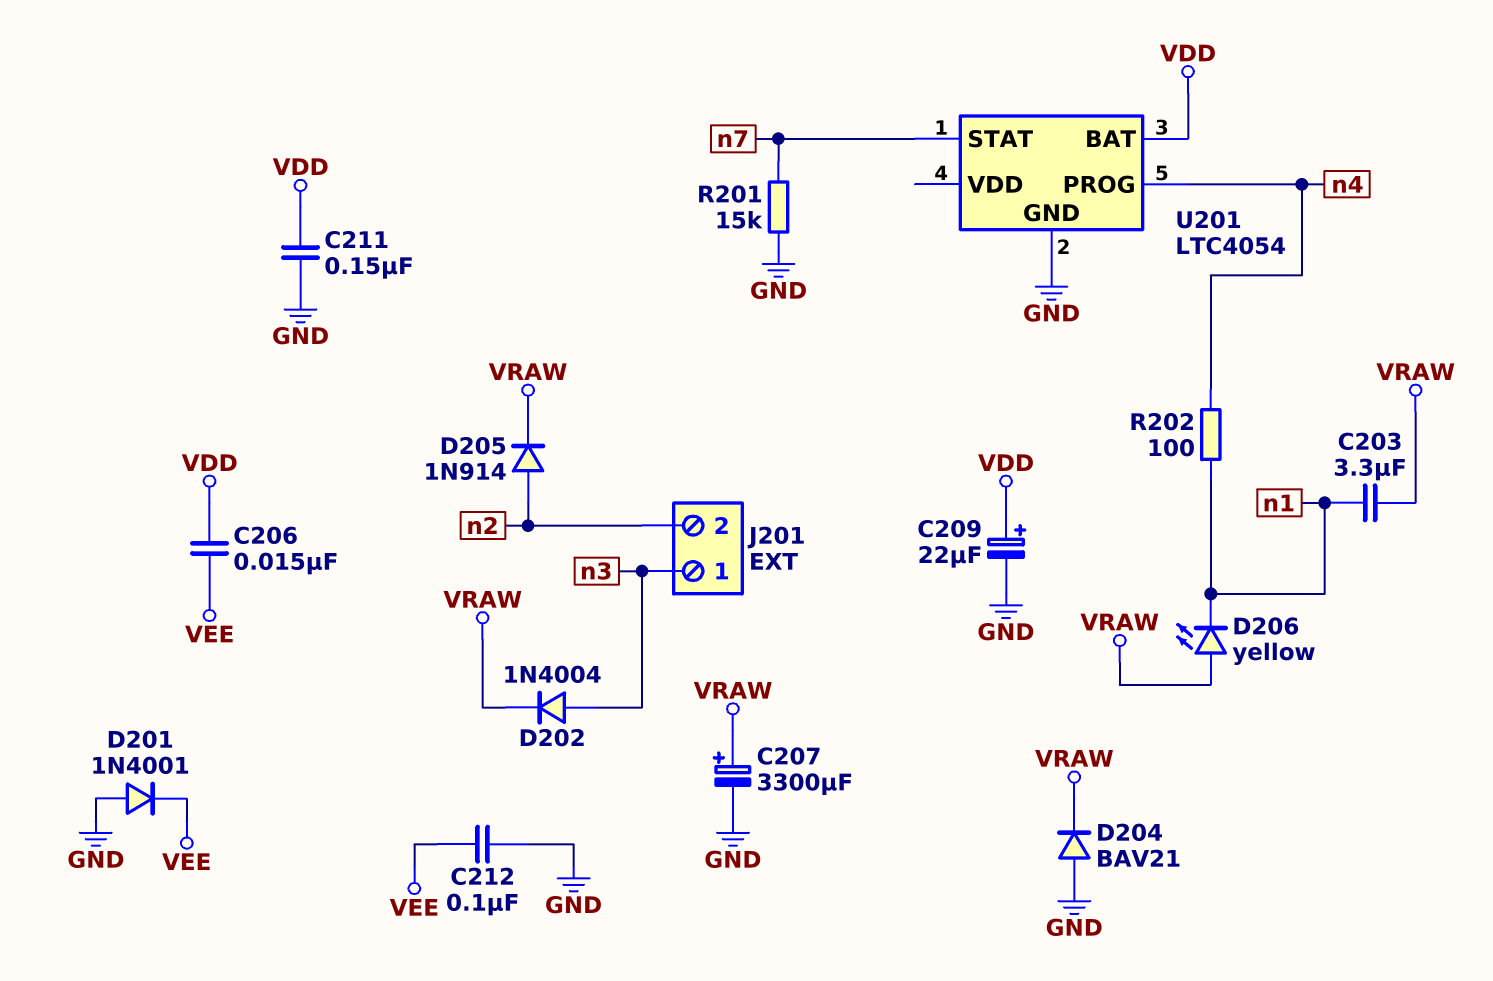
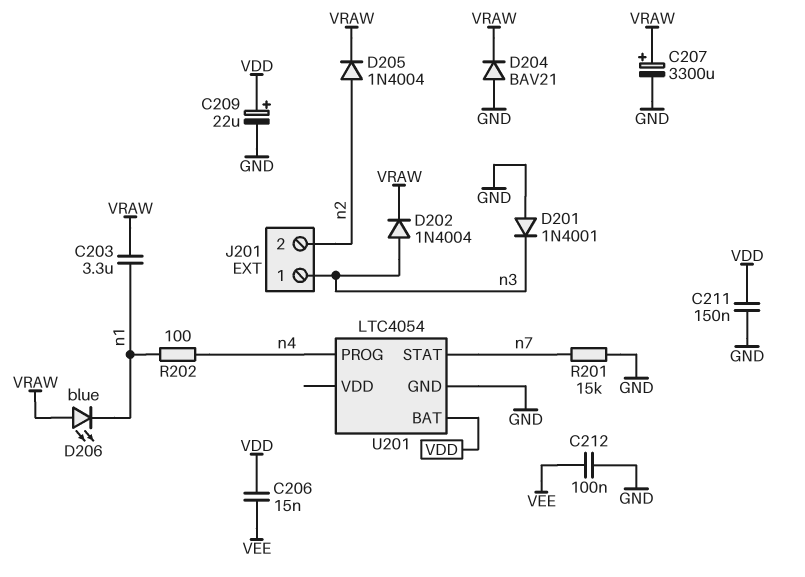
D201: diode 1N4001 (A GND, K VEE) -> diode 1N4001 (A GND, K n3)
D205: diode 1N914 (A n2, K VRAW) -> diode 1N4004 (A n2, K VRAW)
D206: LED yellow (A VRAW, K n1) -> LED blue (A VRAW, K n1)

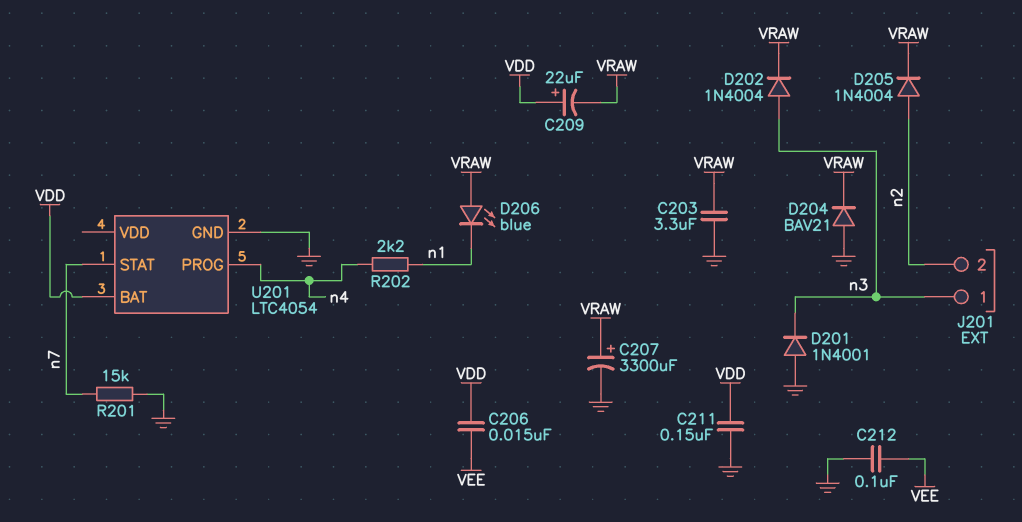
C203: 3.3uF (VRAW, n1) -> 3.3uF (GND, VRAW)
C209: 22uF (plus VDD, minus GND) -> 22uF (plus VDD, minus VRAW)
R202: 100 (n1, n4) -> 2.2k (n1, n4)

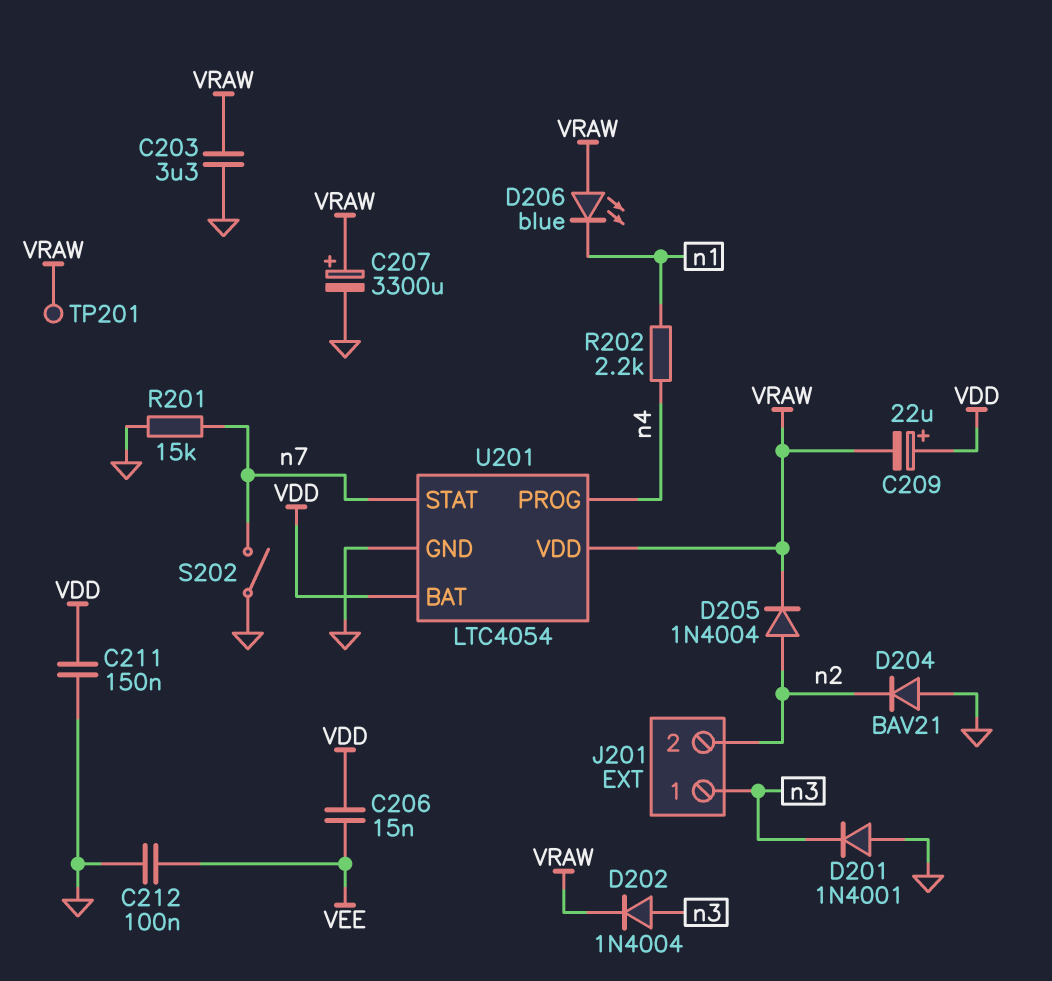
D204: diode BAV21 (A GND, K VRAW) -> diode BAV21 (A GND, K n2)
S202: none -> switch (GND, n7)
TP201: none -> test point (VRAW)
U201 pin VDD: none -> VRAW

